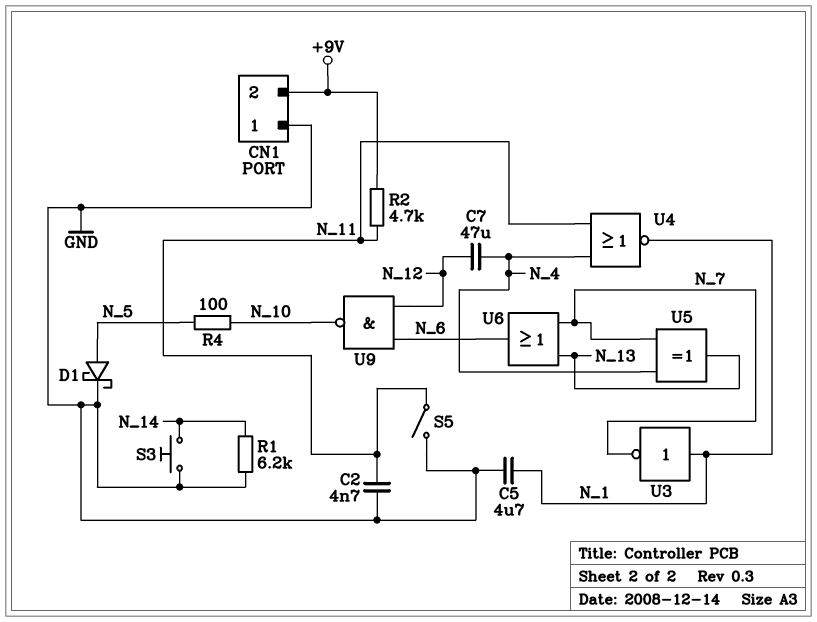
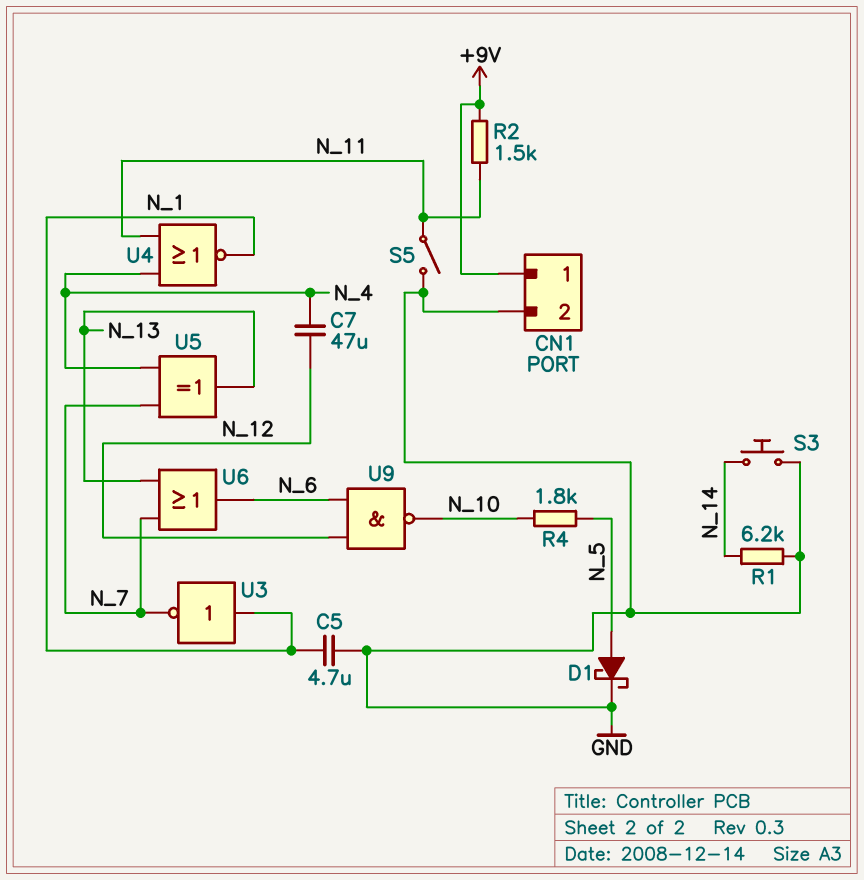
C2: 4.7nF (GND, N_11) -> none
CN1 pin 1: GND -> +9V
CN1 pin 2: +9V -> GND
R2: 4.7k (+9V, N_11) -> 1.5k (+9V, N_11)
R4: 100 (N_5, N_10) -> 1.8k (N_5, N_10)

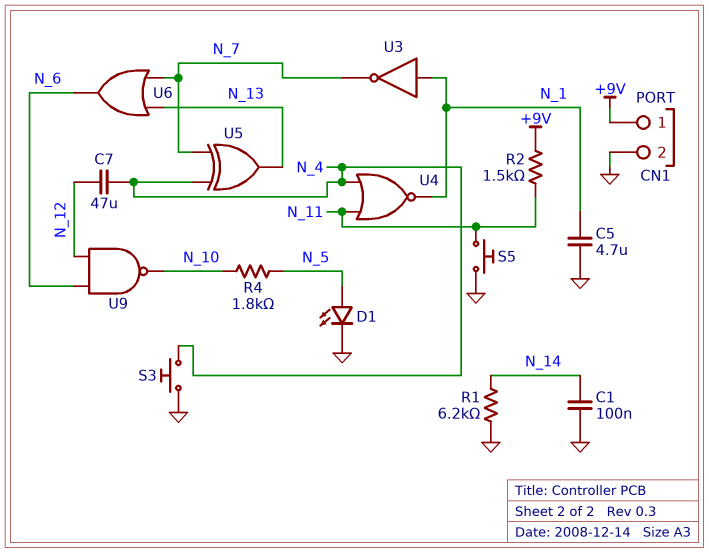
C1: none -> 100nF (GND, N_14)
D1: schottky (A N_5, K GND) -> LED (A N_5, K GND)
S3: button (GND, N_14) -> button (GND, N_4)
S5: switch (GND, N_11) -> button (GND, N_11)

